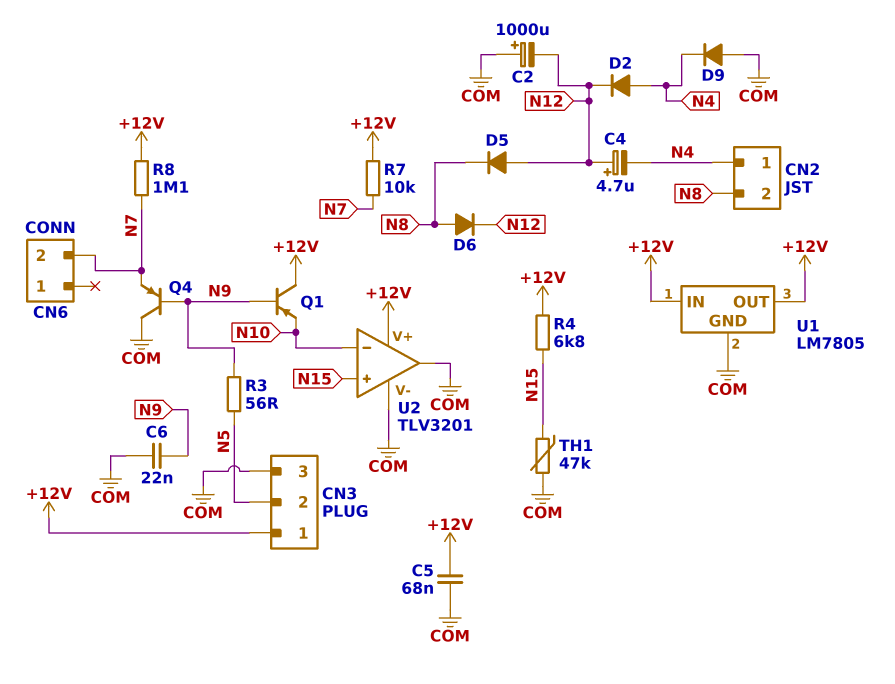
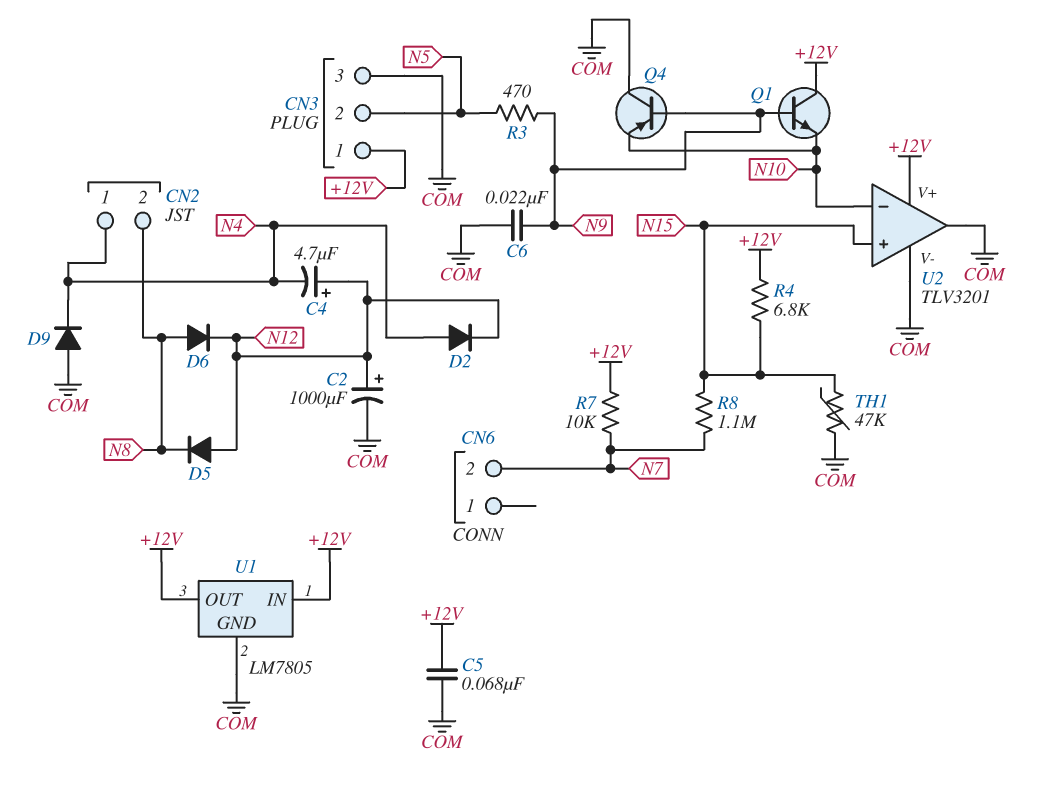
C2: 1000uF (plus COM, minus N12) -> 1000uF (plus N12, minus COM)
Q1: PNP (B N9, C +12V, E N10) -> NPN (B N9, C +12V, E N10)
Q4: PNP (B N9, C COM, E N7) -> PNP (B N9, C COM, E N10)
R3: 56 (N5, N9) -> 470 (N5, N9)
R8: 1.1M (+12V, N7) -> 1.1M (N7, N15)

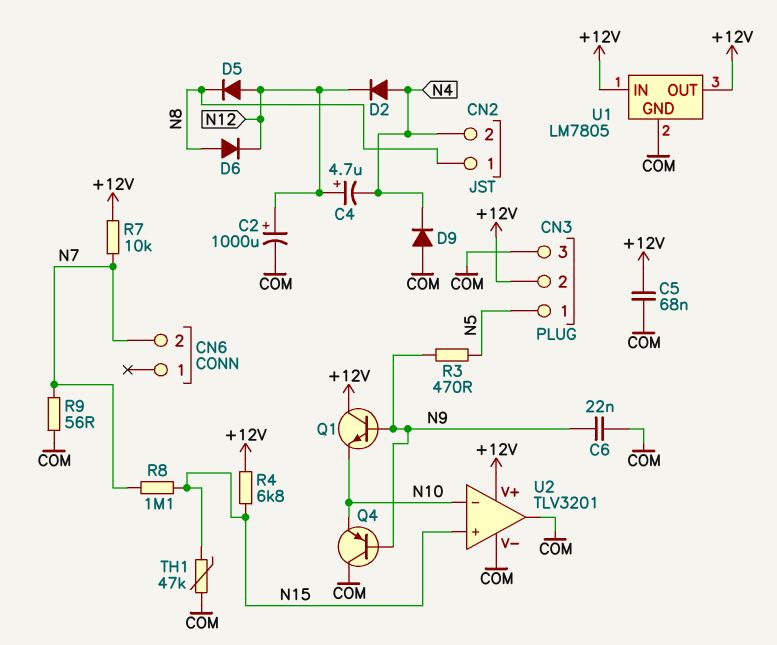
CN2 pin 1: N4 -> N8
CN2 pin 2: N8 -> N4
CN3 pin 1: +12V -> N5
CN3 pin 2: N5 -> +12V
R9: none -> 56 (COM, N7)

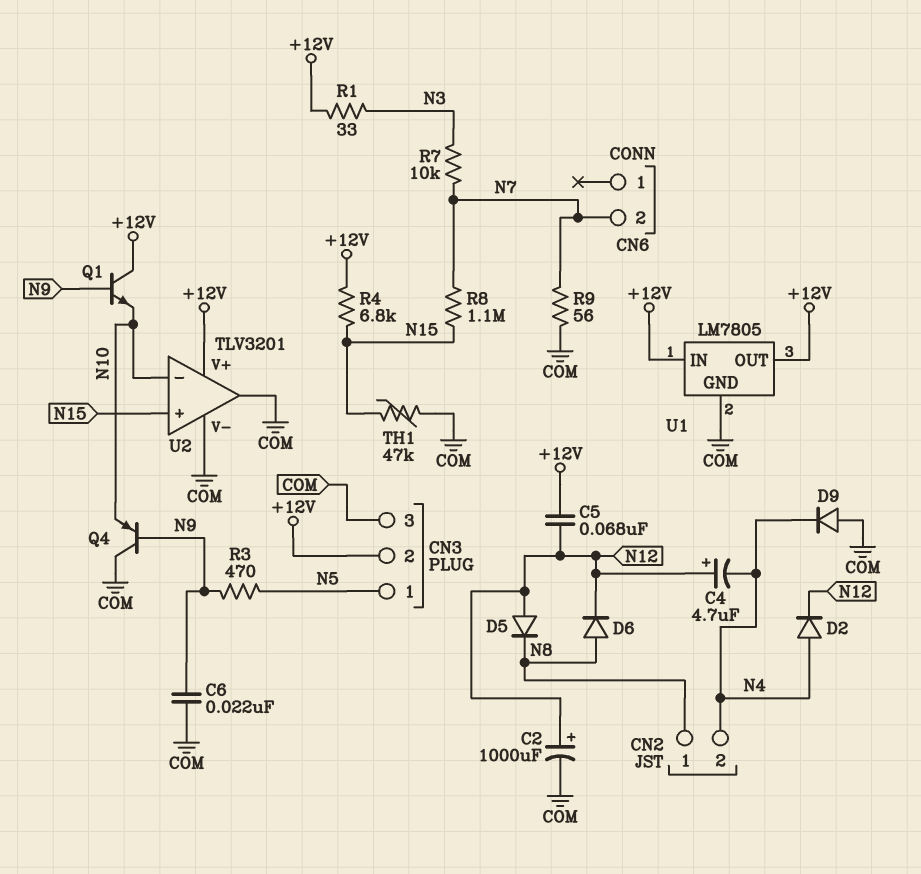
C5: 68nF (+12V, COM) -> 68nF (+12V, N12)
R1: none -> 33 (+12V, N3)
R7: 10k (+12V, N7) -> 10k (N3, N7)

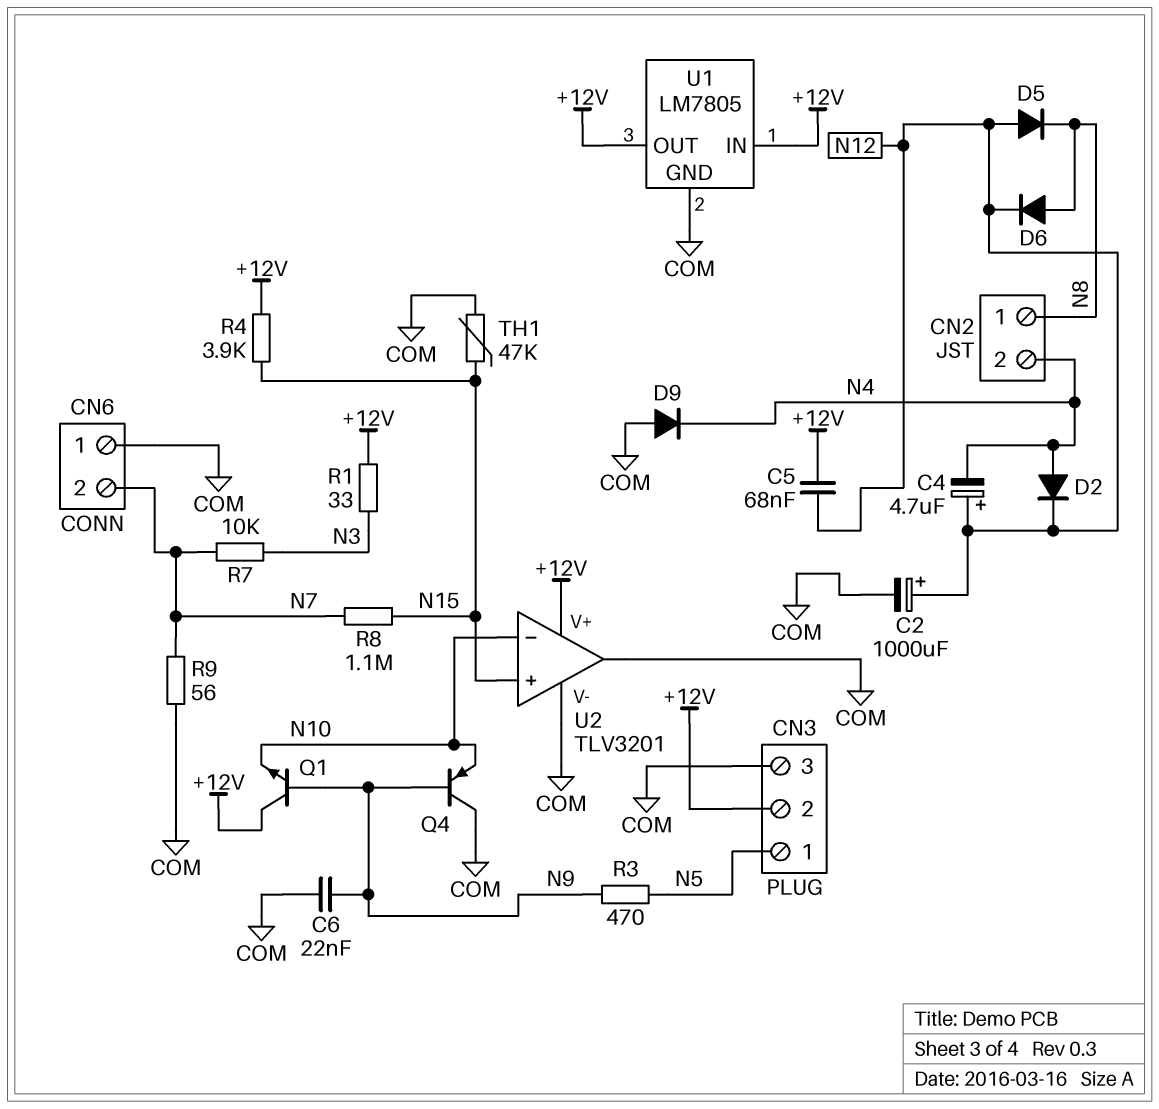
CN6 pin 1: none -> COM
R4: 6.8k (+12V, N15) -> 3.9k (+12V, N15)

